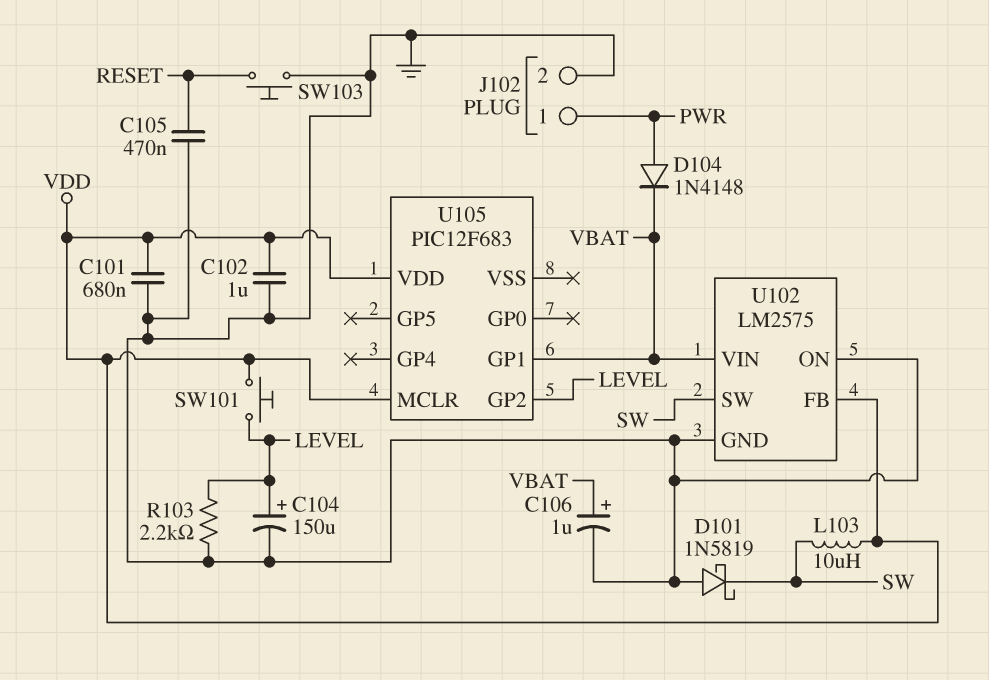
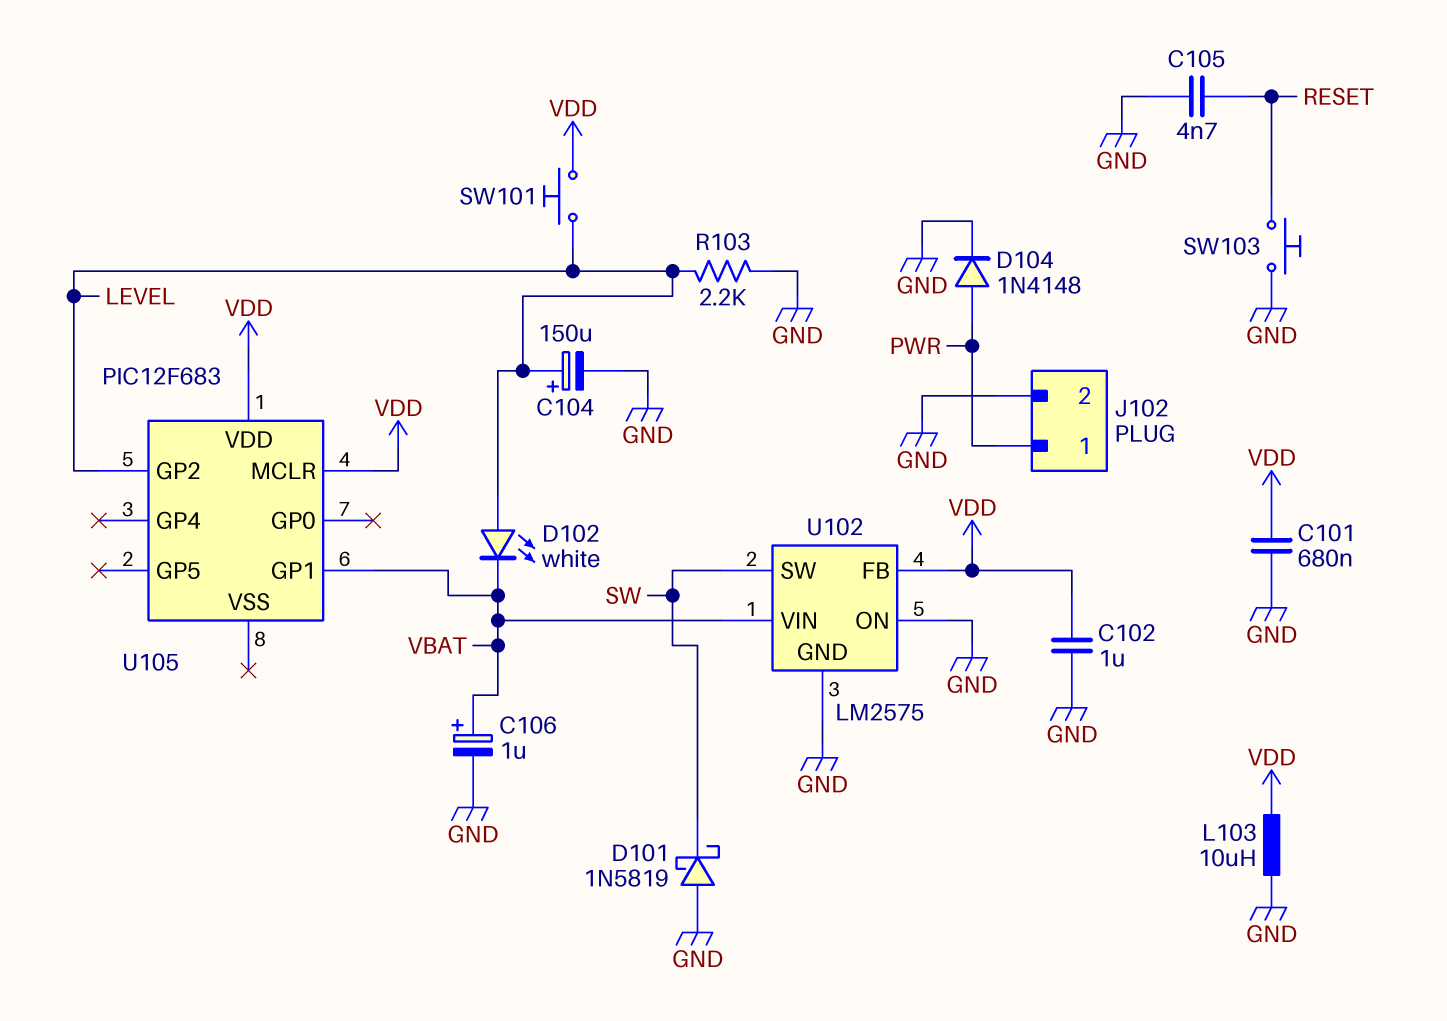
C105: 470nF (GND, RESET) -> 4.7nF (GND, RESET)
D102: none -> LED white (A LEVEL, K VBAT)
D104: diode 1N4148 (A PWR, K VBAT) -> diode 1N4148 (A PWR, K GND)
L103: 10uH (SW, VDD) -> 10uH (GND, VDD)

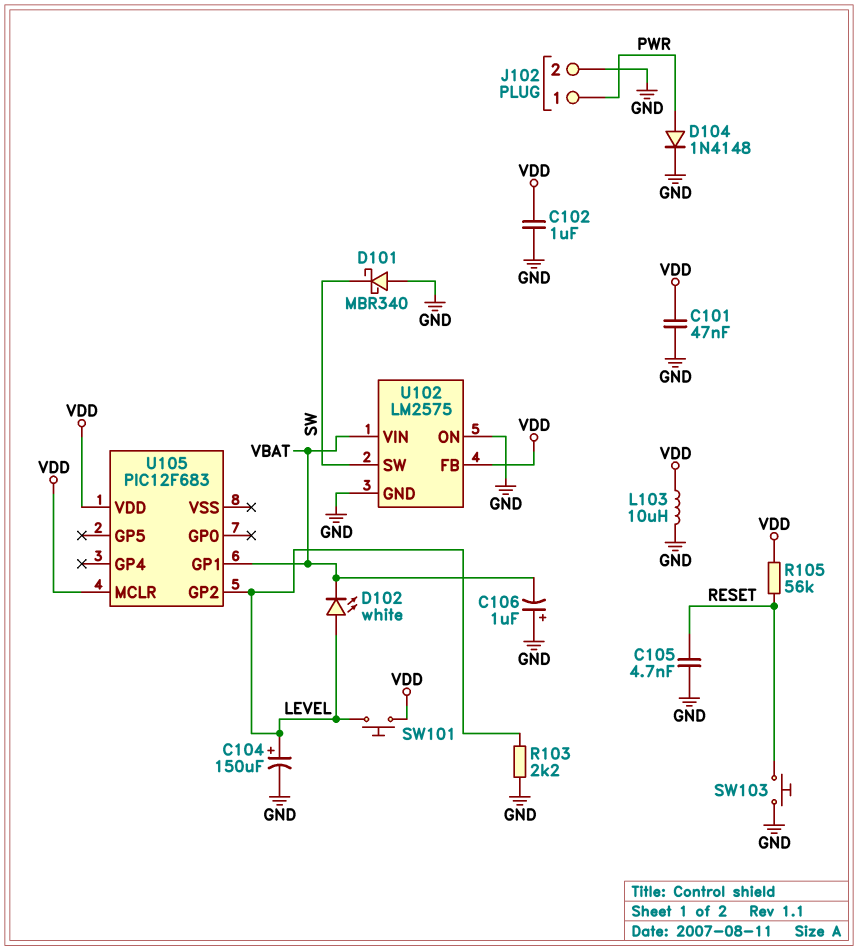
C101: 680nF (GND, VDD) -> 47nF (GND, VDD)
C106: 1uF (plus VBAT, minus GND) -> 1uF (plus GND, minus VBAT)
D101: schottky 1N5819 (A GND, K SW) -> schottky MBR340 (A GND, K SW)
R105: none -> 56k (RESET, VDD)

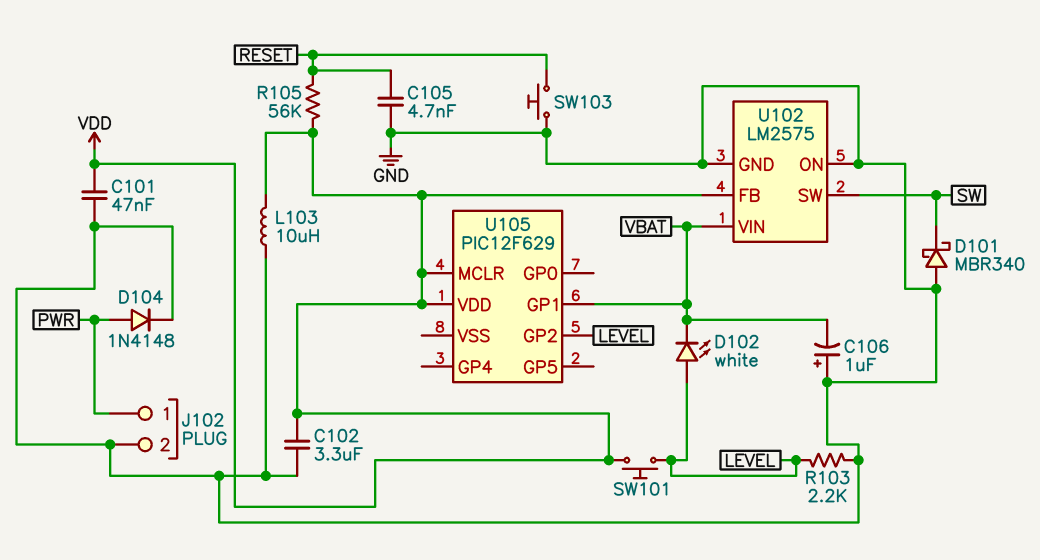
C102: 1uF (GND, VDD) -> 3.3uF (GND, VDD)
C104: 150uF (plus LEVEL, minus GND) -> none
U105: PIC12F683 -> PIC12F629

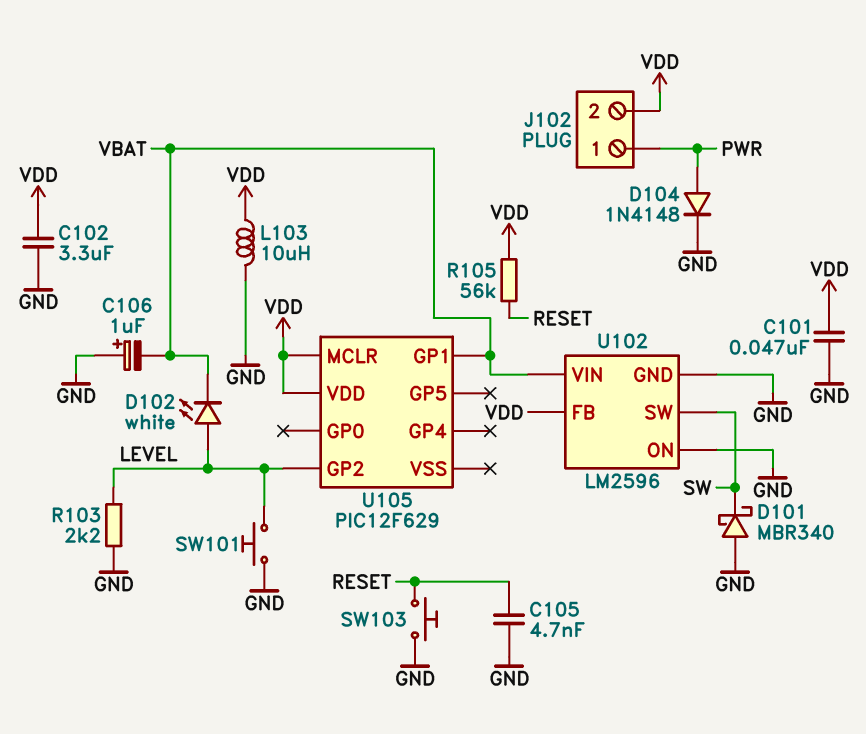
J102 pin 2: GND -> VDD
SW101: button (LEVEL, VDD) -> button (GND, LEVEL)
U102: LM2575 -> LM2596

